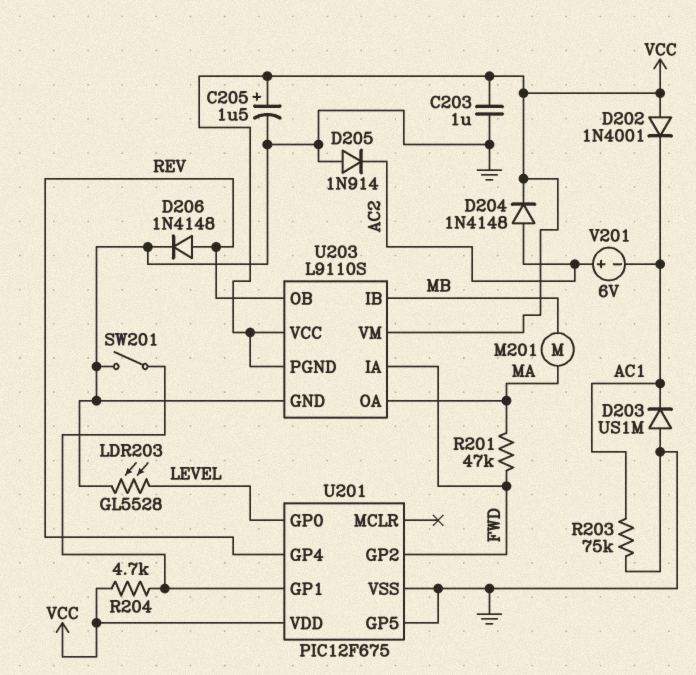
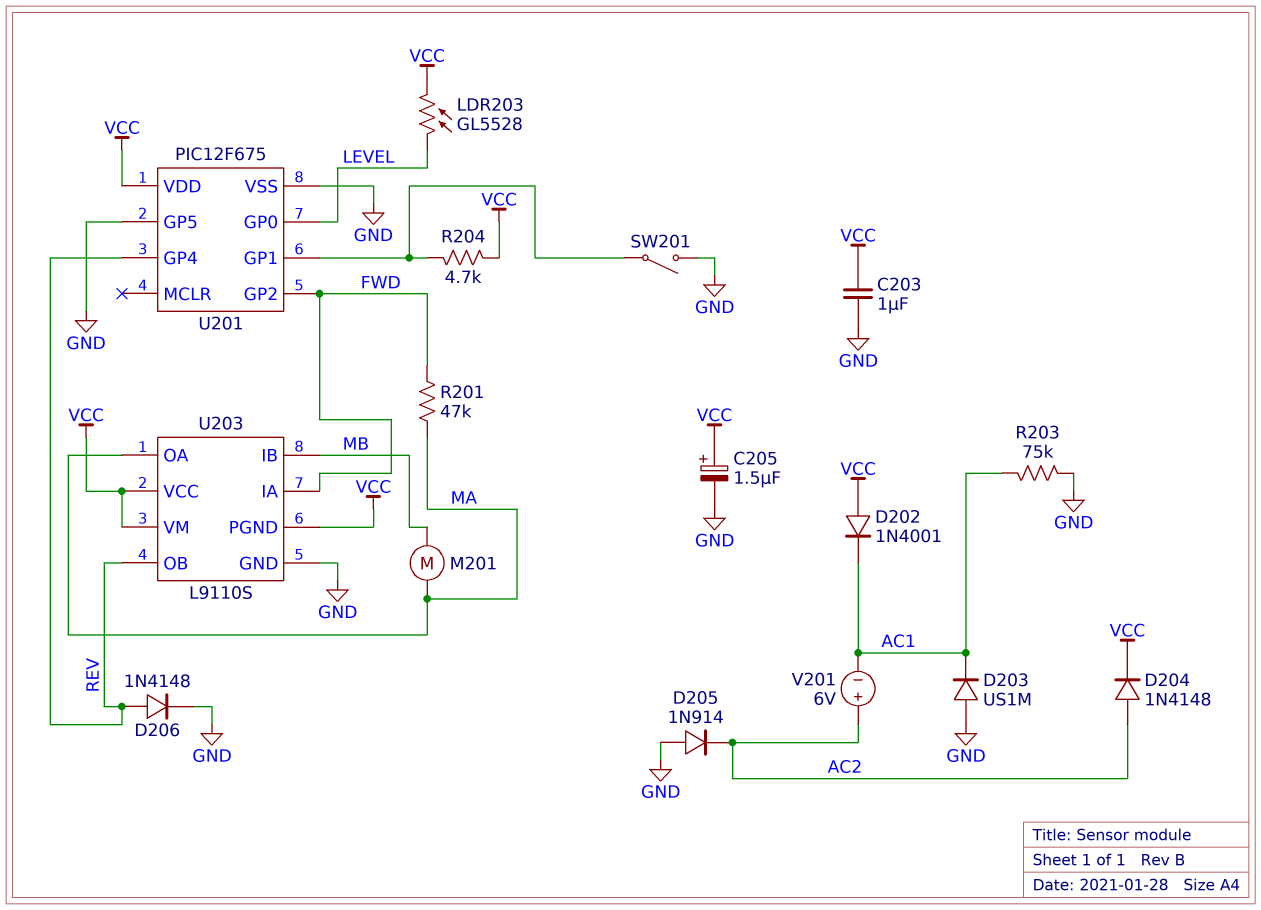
LDR203: GL5528 (GND, LEVEL) -> GL5528 (LEVEL, VCC)

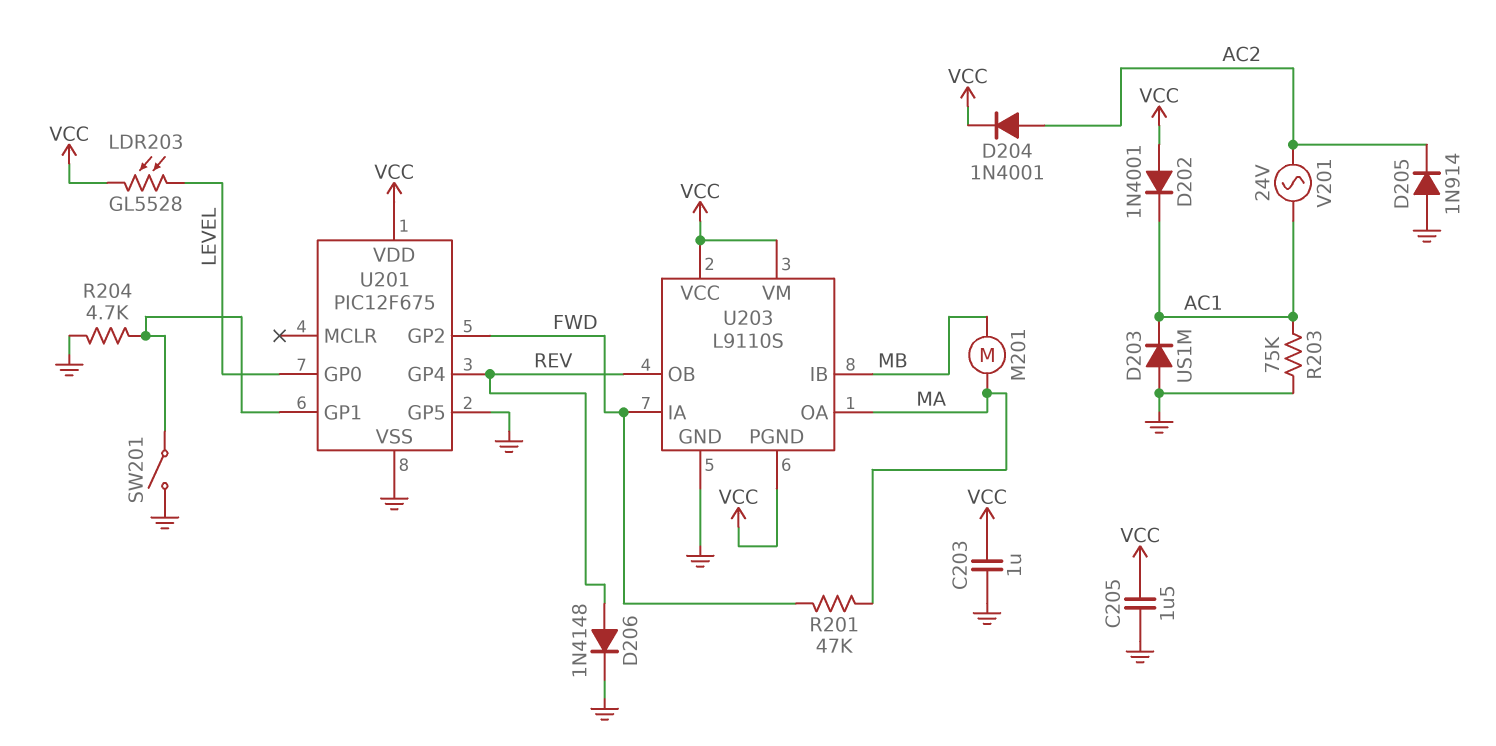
C205: 1.5uF (plus VCC, minus GND) -> 1.5uF (GND, VCC)
D204: diode 1N4148 (A AC2, K VCC) -> diode 1N4001 (A AC2, K VCC)
R204: 4.7k (U201/GP1, VCC) -> 4.7k (GND, U201/GP1)
V201: 6V (plus AC2, minus AC1) -> AC 24V (AC1, AC2)

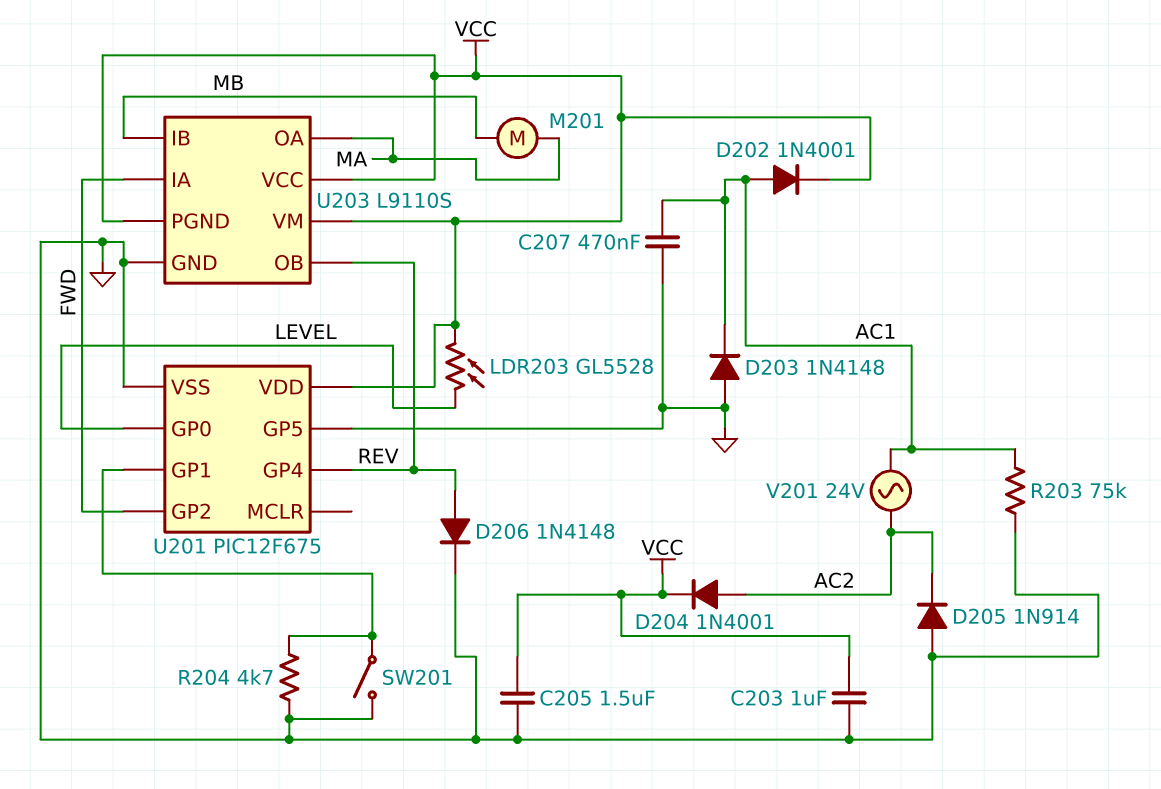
C207: none -> 470nF (AC1, GND)
D202: diode 1N4001 (A VCC, K AC1) -> diode 1N4001 (A AC1, K VCC)
D203: diode US1M (A GND, K AC1) -> diode 1N4148 (A GND, K AC1)
R201: 47k (FWD, MA) -> none

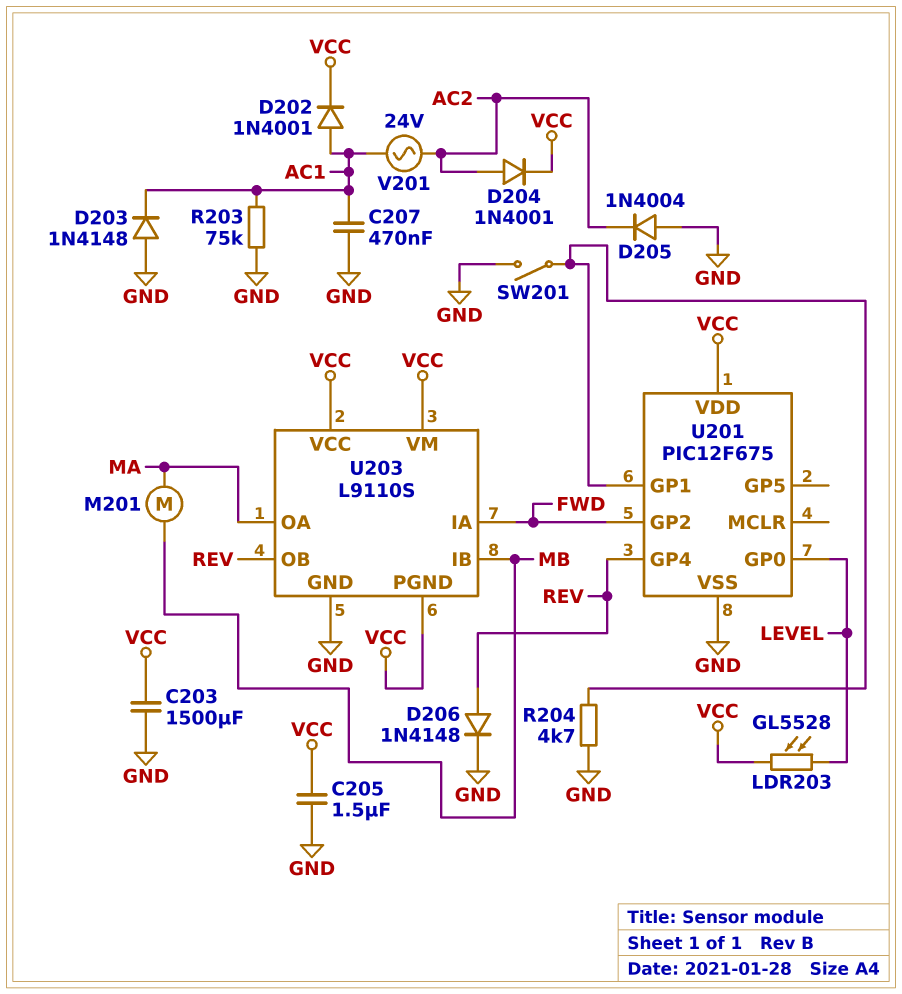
C203: 1uF (GND, VCC) -> 1500uF (GND, VCC)
D205: diode 1N914 (A GND, K AC2) -> diode 1N4004 (A GND, K AC2)
U201 pin GP5: GND -> none

